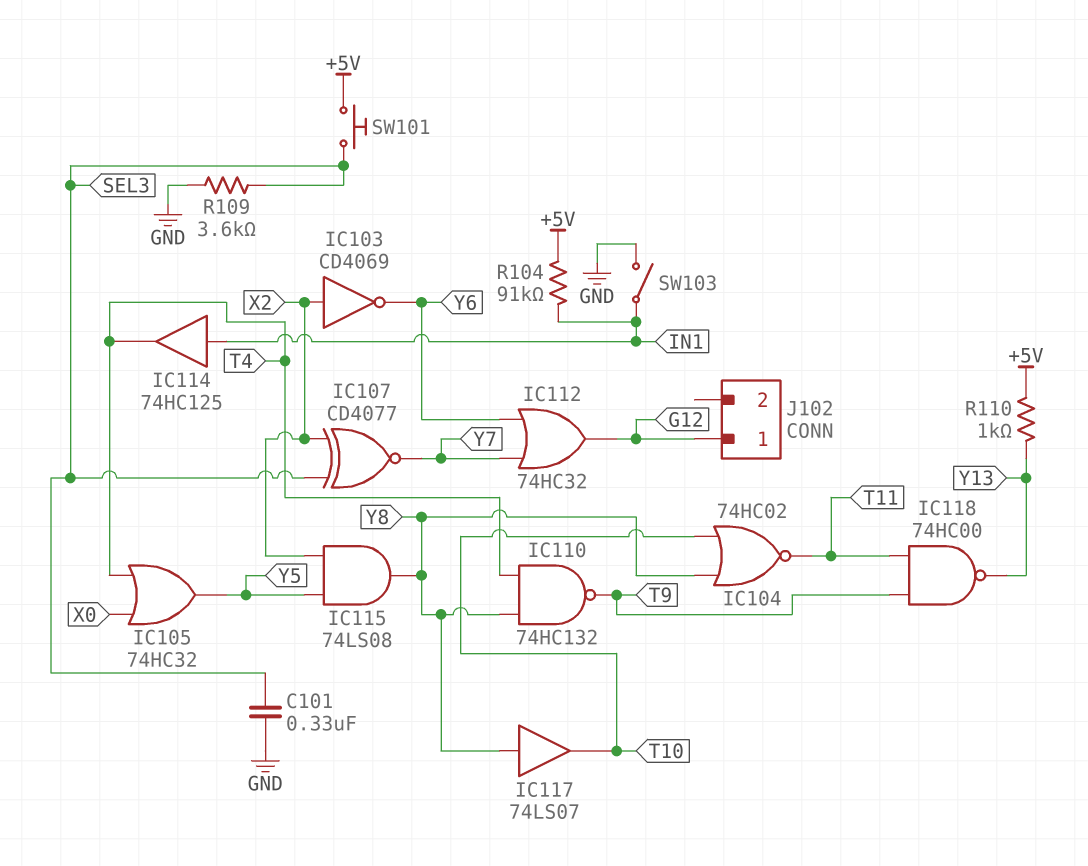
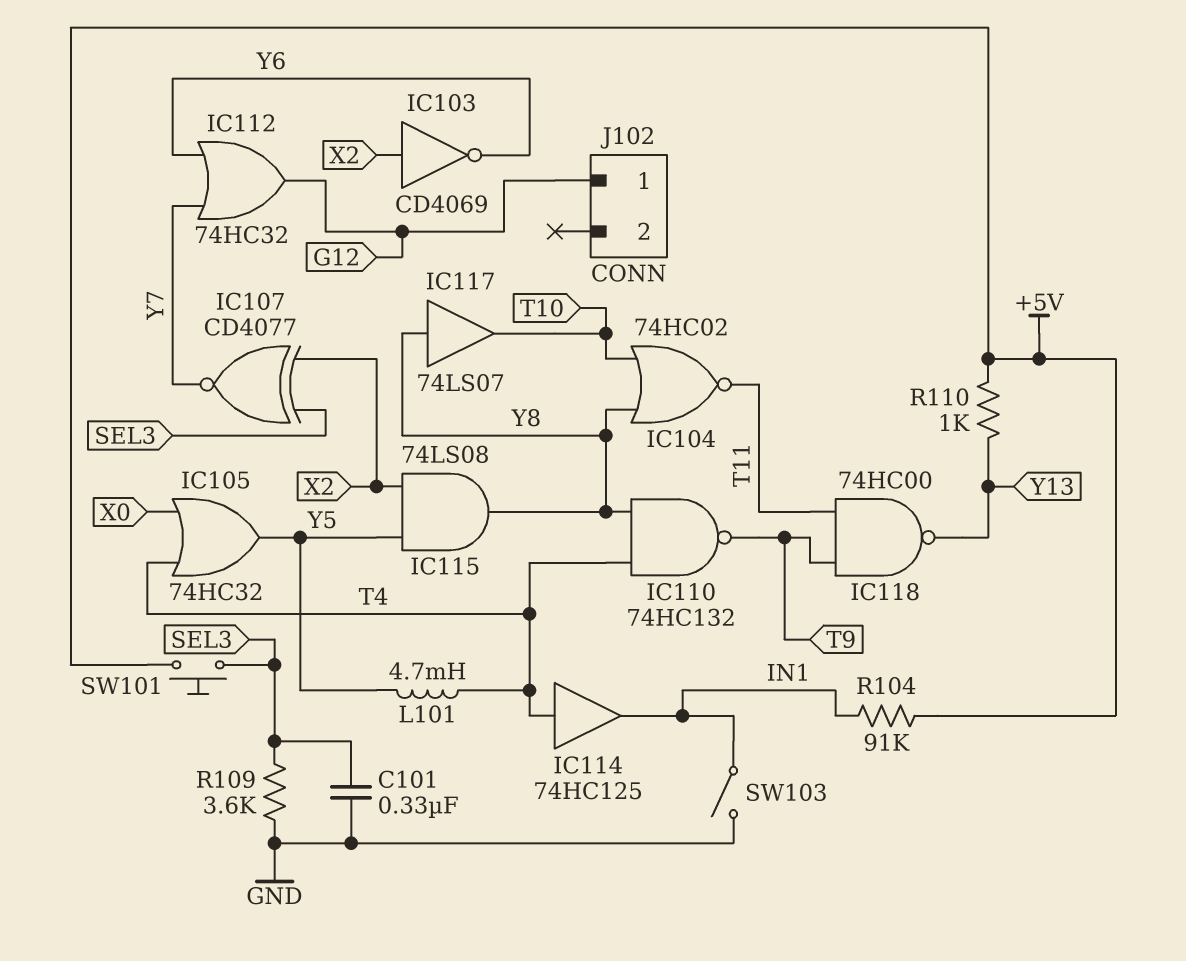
IC114: buffer 74HC125 (in IN1, out T4) -> buffer 74HC125 (in T4, out IN1)
L101: none -> 4.7mH (T4, Y5)

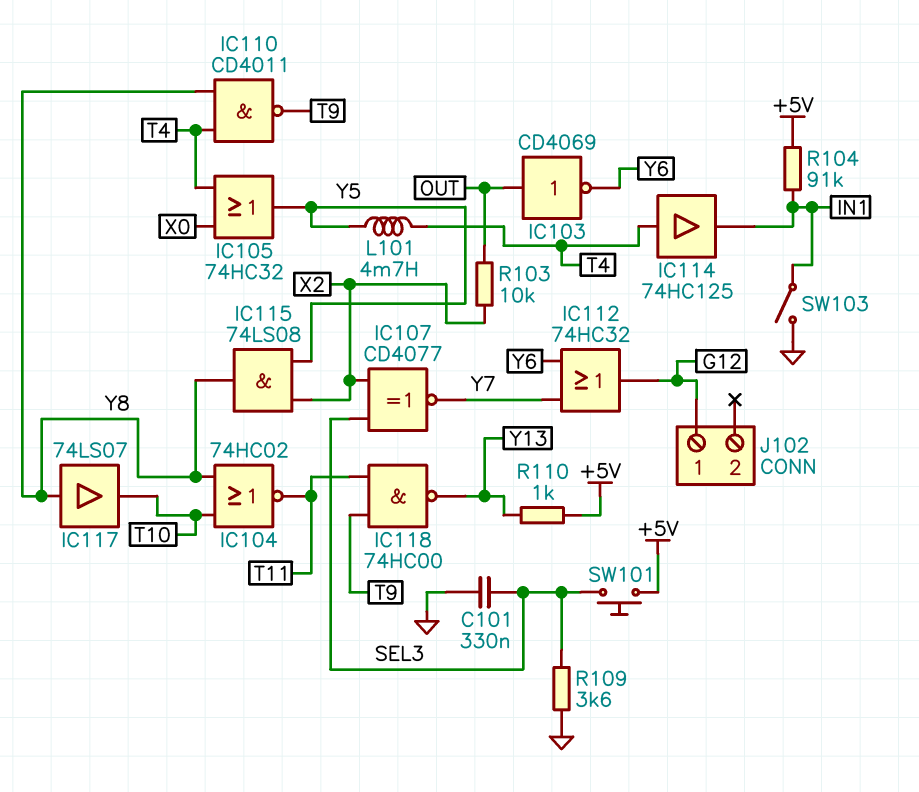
IC103: NOT CD4069 (in X2, out Y6) -> NOT CD4069 (in OUT, out Y6)
IC110: NAND 74HC132 (in T4, in Y8, out T9) -> NAND CD4011 (in T4, in Y8, out T9)
R103: none -> 10k (OUT, X2)

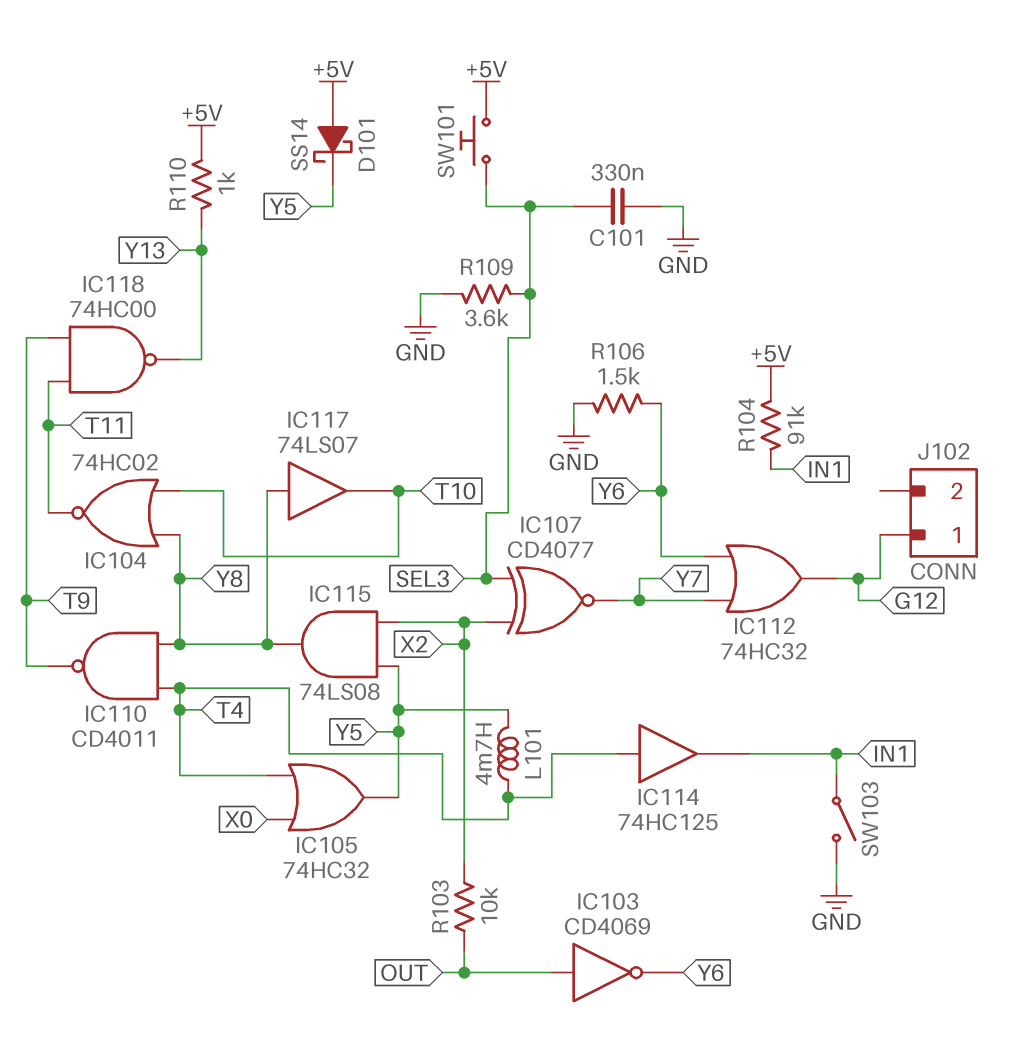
D101: none -> schottky SS14 (A +5V, K Y5)
R106: none -> 1.5k (GND, Y6)

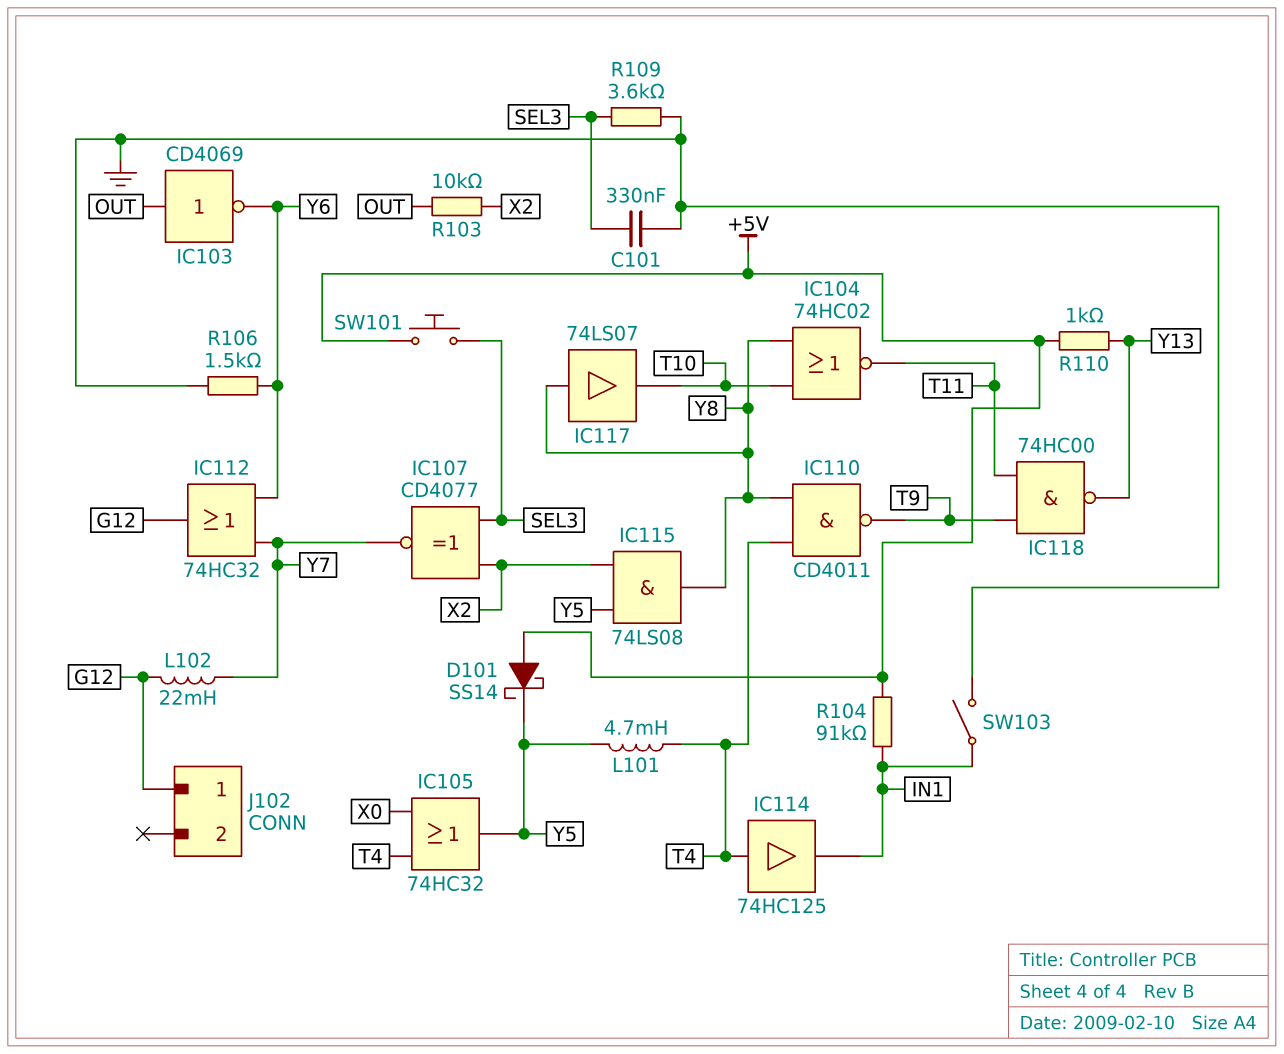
L102: none -> 22mH (G12, Y7)

